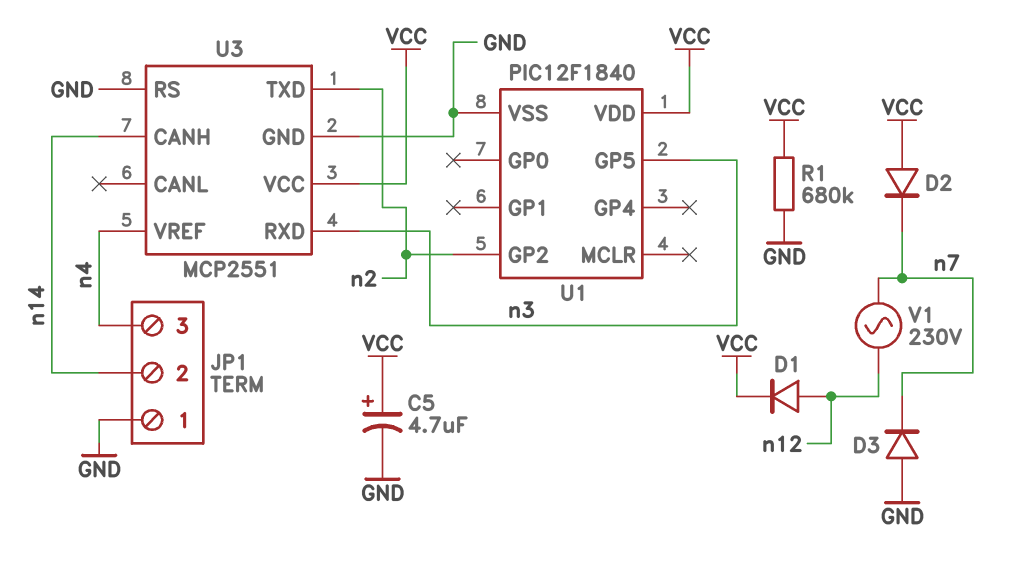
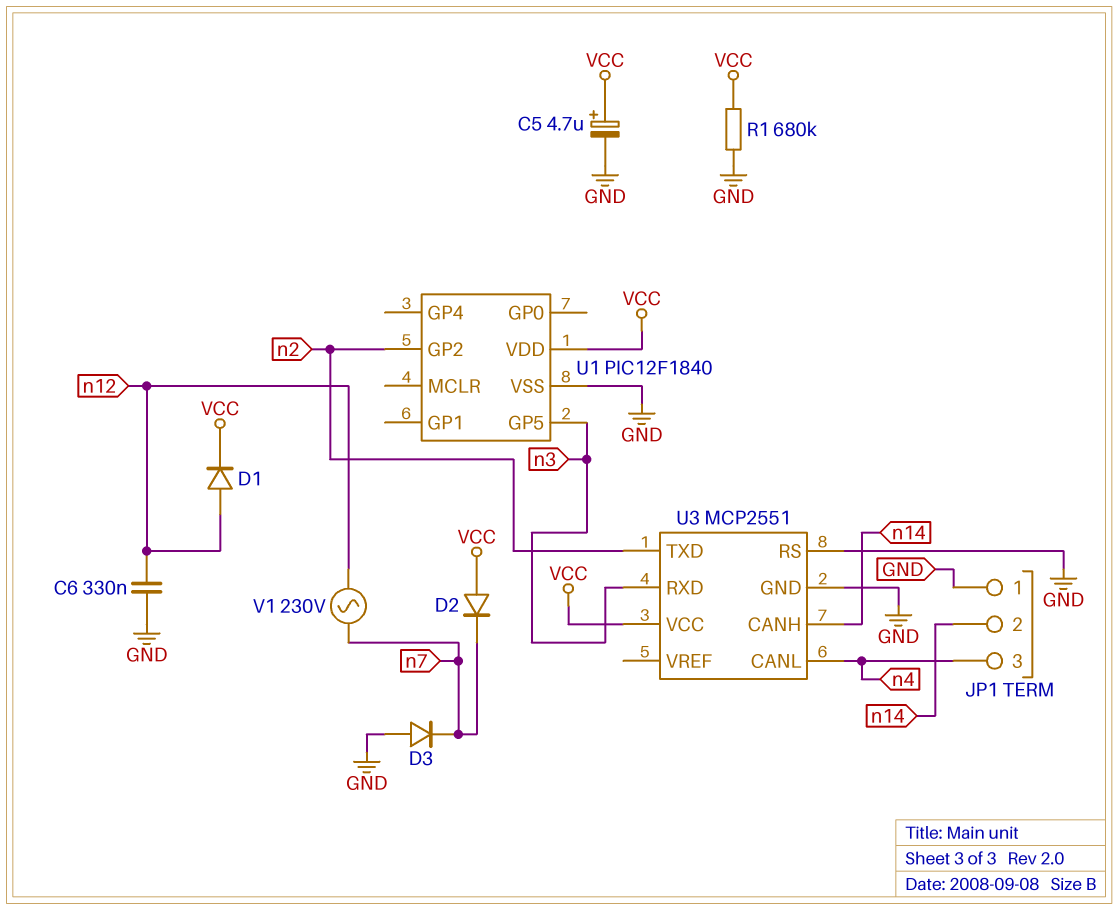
C6: none -> 330nF (GND, n12)
U3 pin CANL: none -> n4
U3 pin VREF: n4 -> none

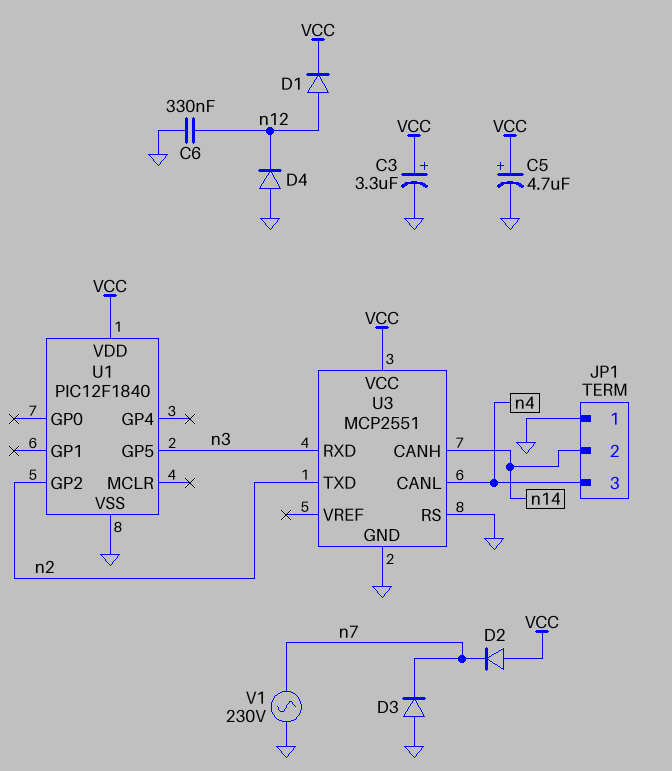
C3: none -> 3.3uF (plus VCC, minus GND)
D4: none -> diode (A GND, K n12)
R1: 680k (GND, VCC) -> none
V1: AC 230V (n7, n12) -> AC 230V (GND, n7)

